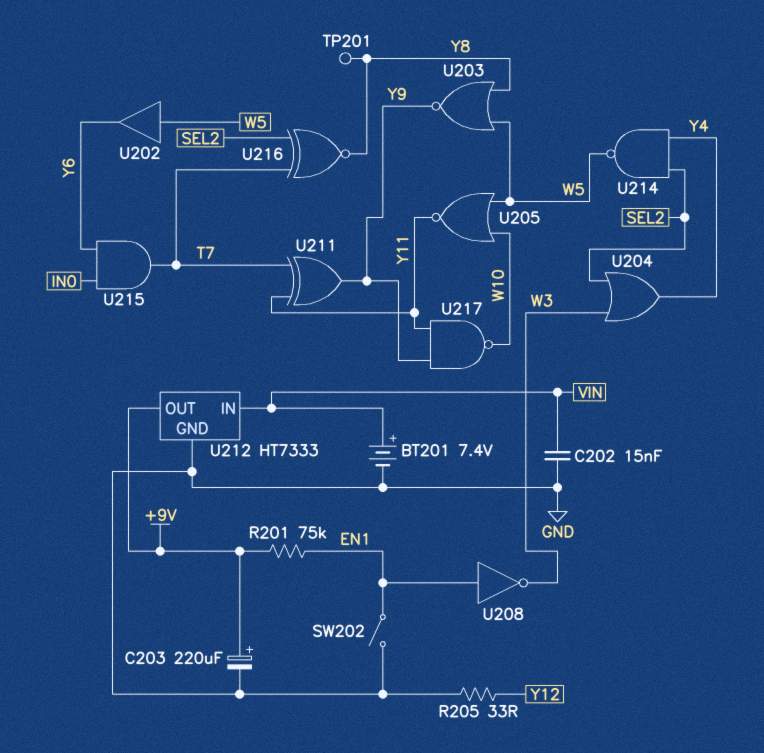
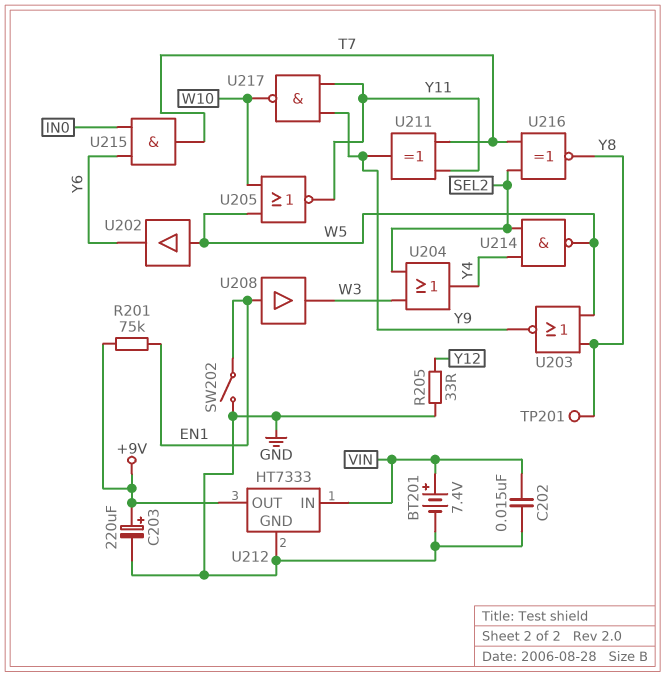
U208: NOT (in EN1, out W3) -> buffer (in EN1, out W3)

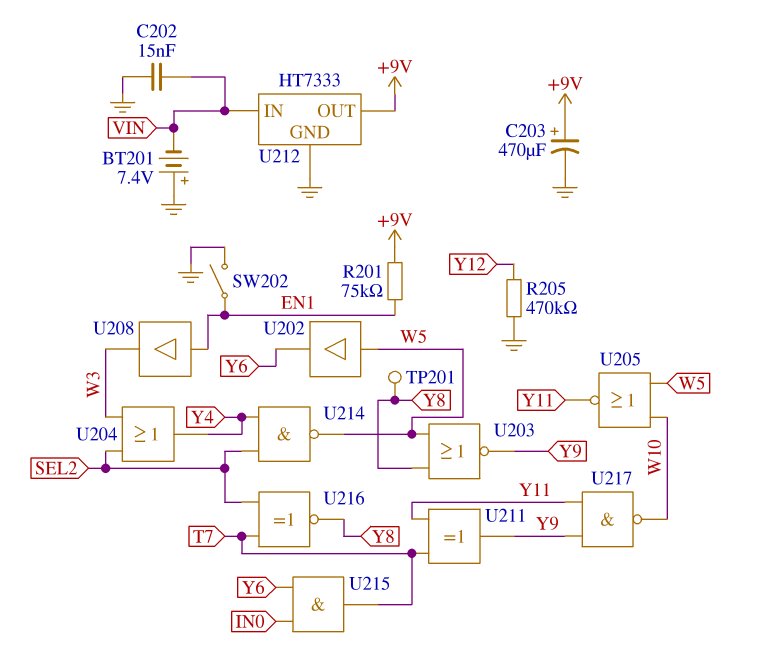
BT201: 7.4V (plus VIN, minus GND) -> 7.4V (plus GND, minus VIN)
C203: 220uF (plus +9V, minus GND) -> 470uF (plus +9V, minus GND)
R205: 33 (GND, Y12) -> 470k (GND, Y12)

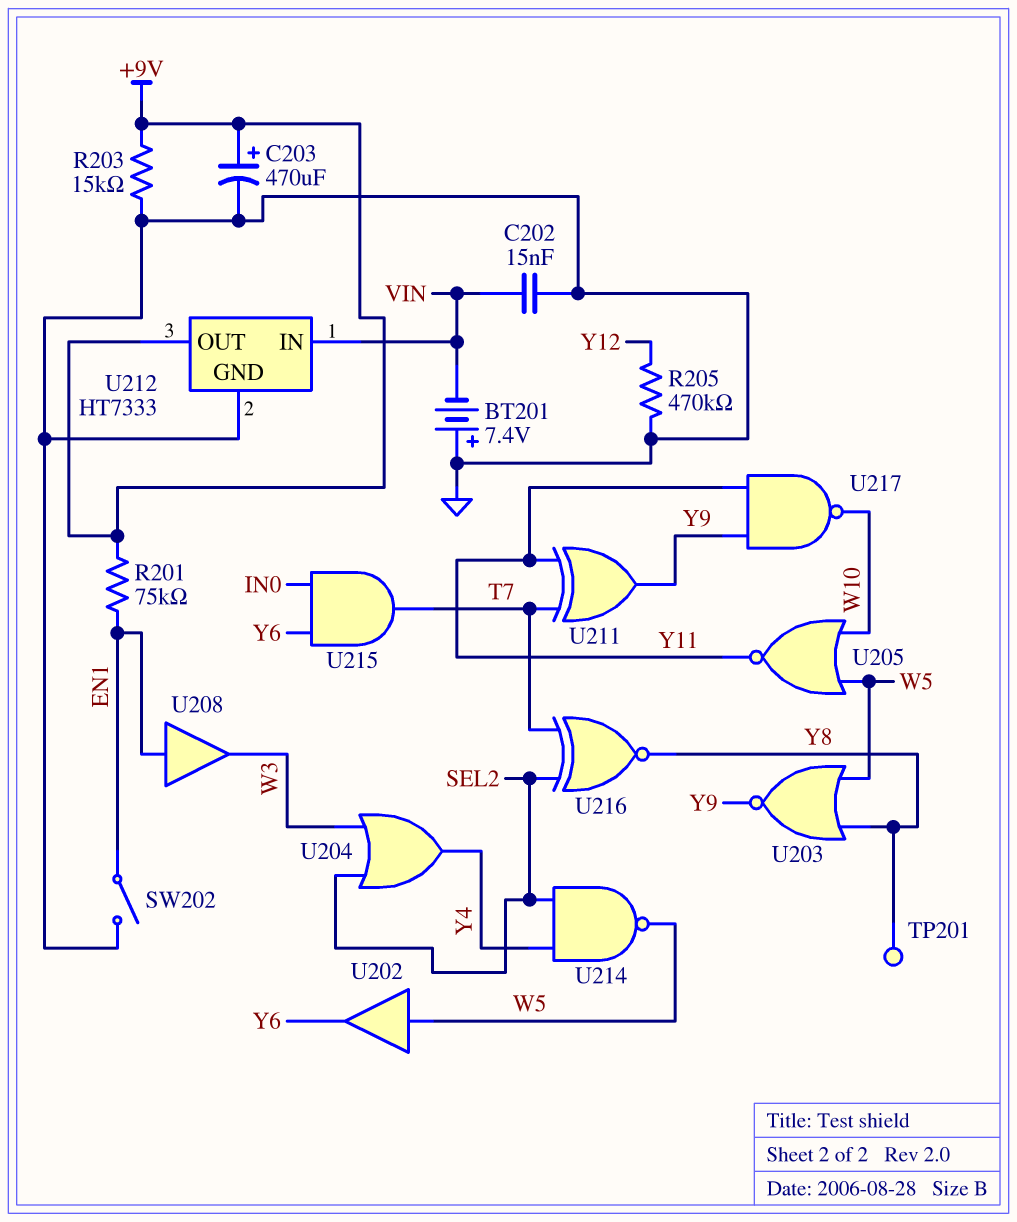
R203: none -> 15k (+9V, GND)

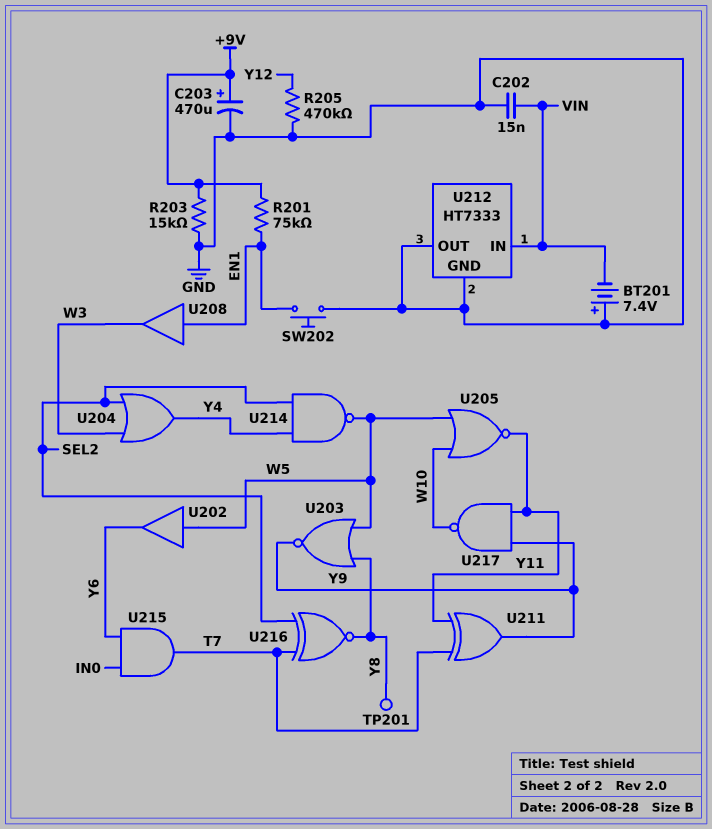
SW202: switch (EN1, GND) -> button (EN1, GND)
U212 pin OUT: +9V -> GND

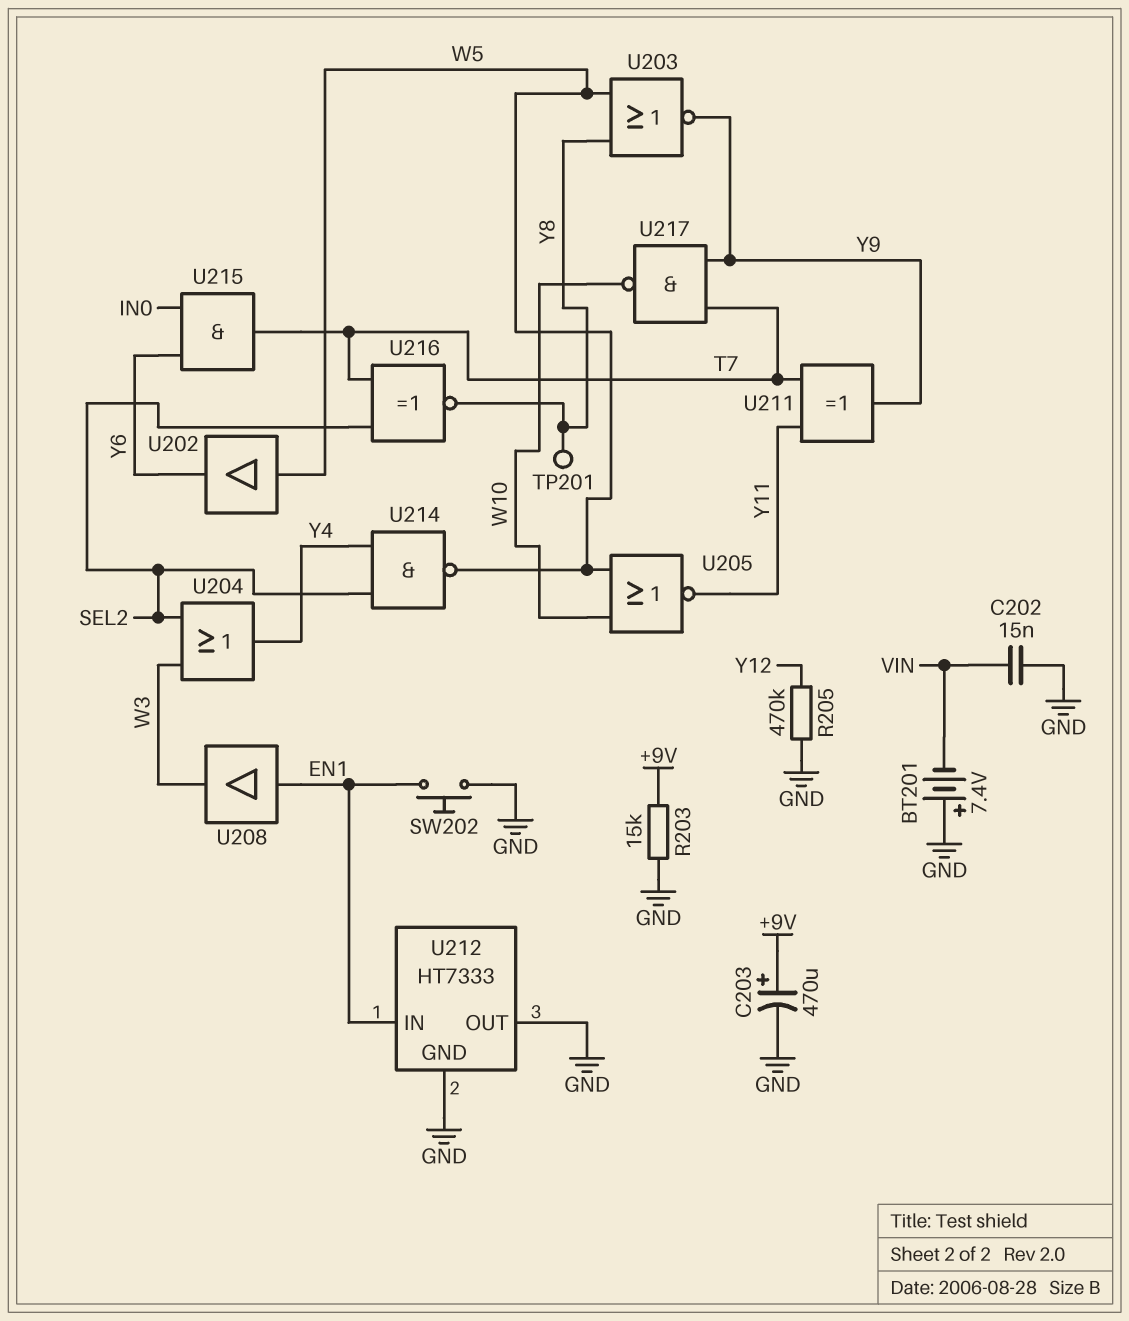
R201: 75k (+9V, EN1) -> none
U212 pin IN: VIN -> EN1
U217: NAND (in Y9, in Y11, out W10) -> NAND (in T7, in Y9, out W10)

